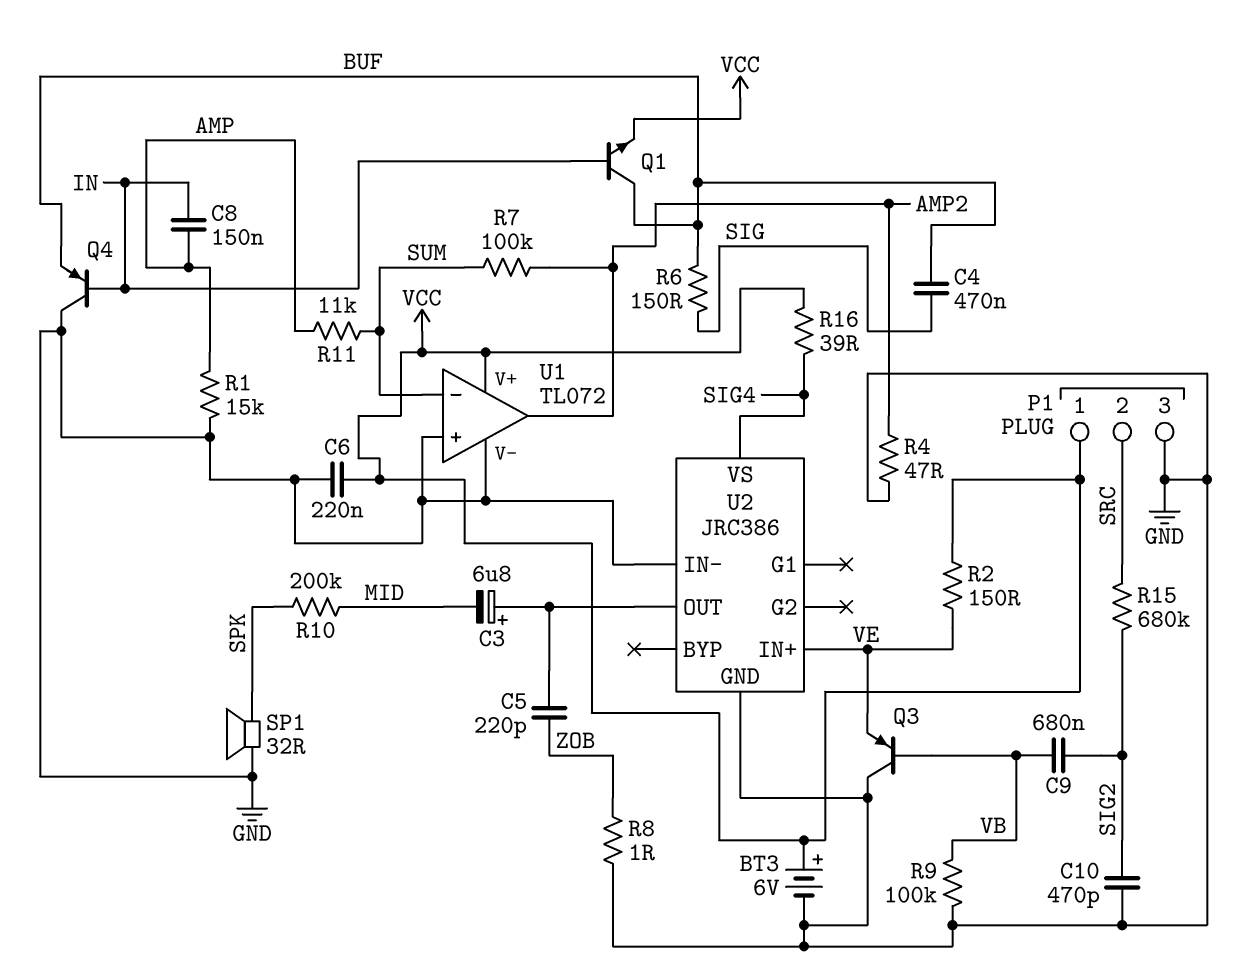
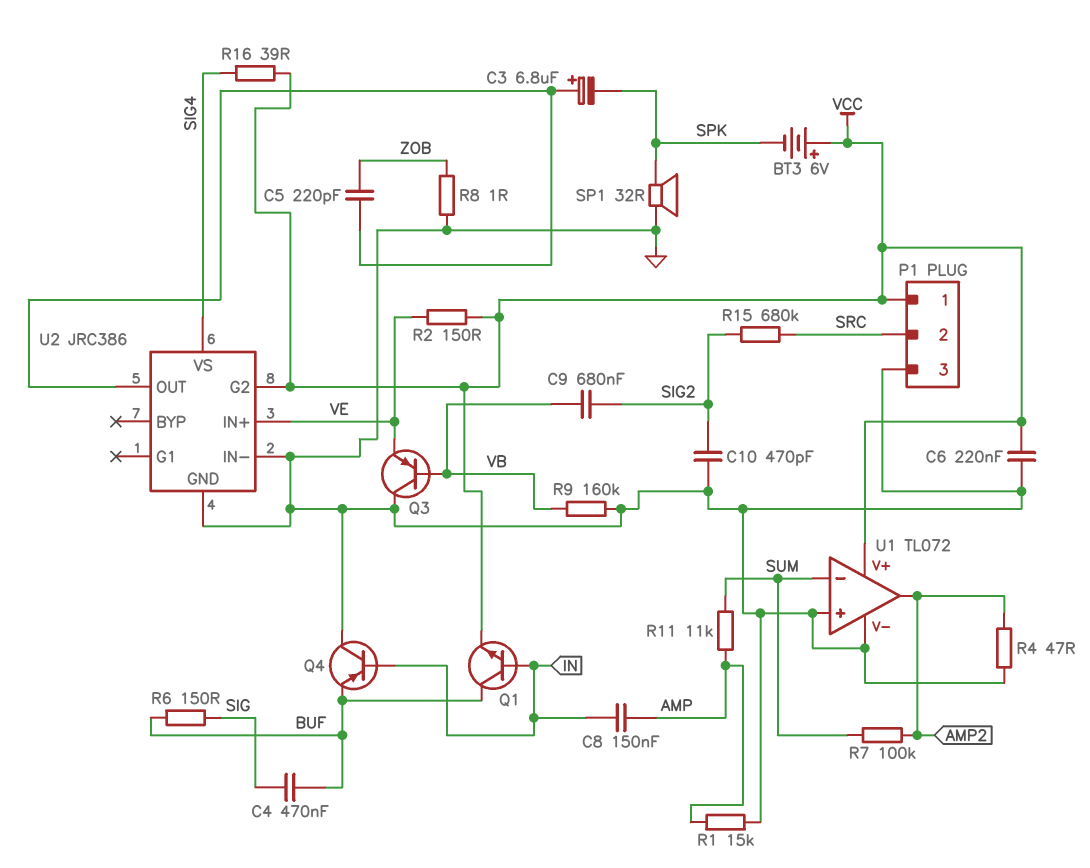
BT3: 6V (plus VCC, minus GND) -> 6V (plus VCC, minus SPK)
C3: 6.8uF (plus U2/OUT, minus MID) -> 6.8uF (plus U2/OUT, minus SPK)
R9: 100k (GND, VB) -> 160k (GND, VB)
R10: 200k (MID, SPK) -> none
U2 pin G2: none -> VCC

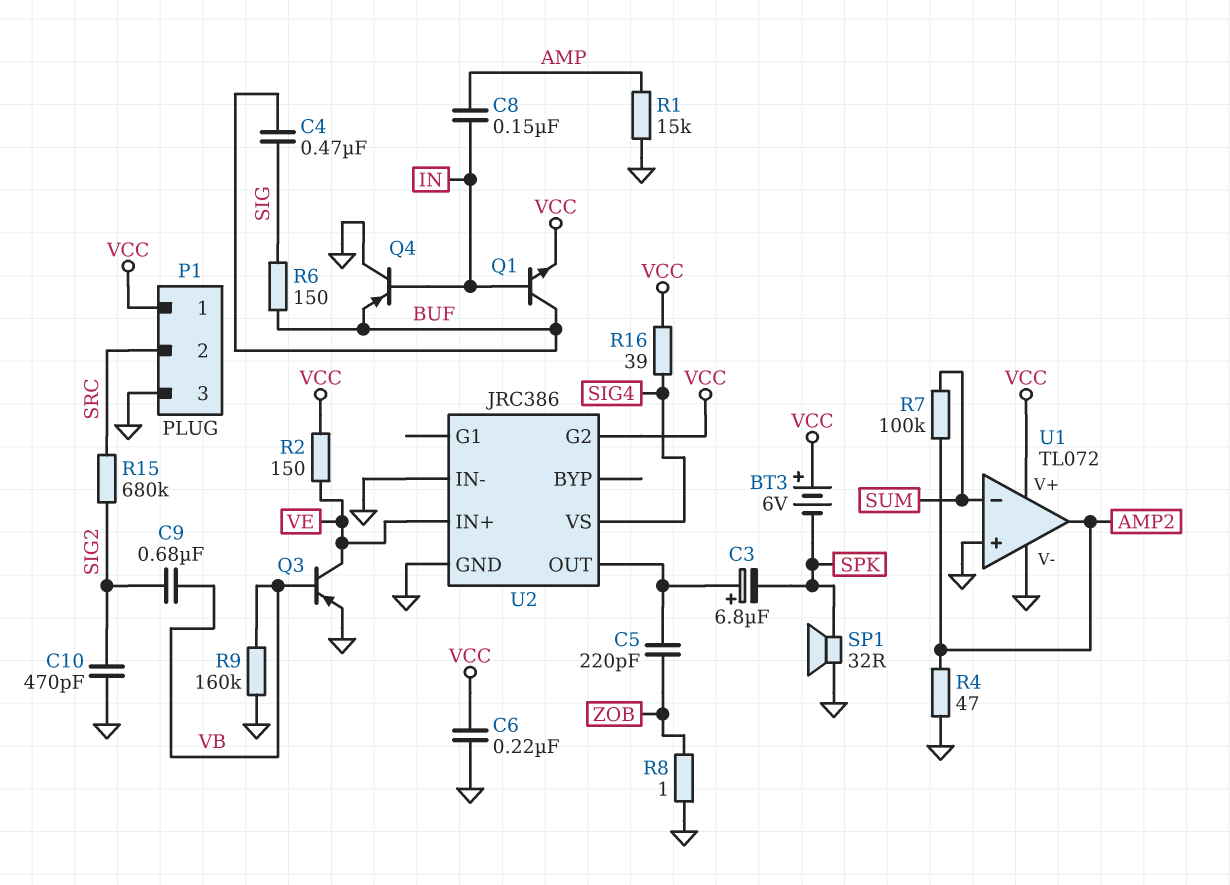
Q3: PNP (B VB, C GND, E VE) -> PNP (B VB, C VE, E GND)
R11: 11k (AMP, SUM) -> none

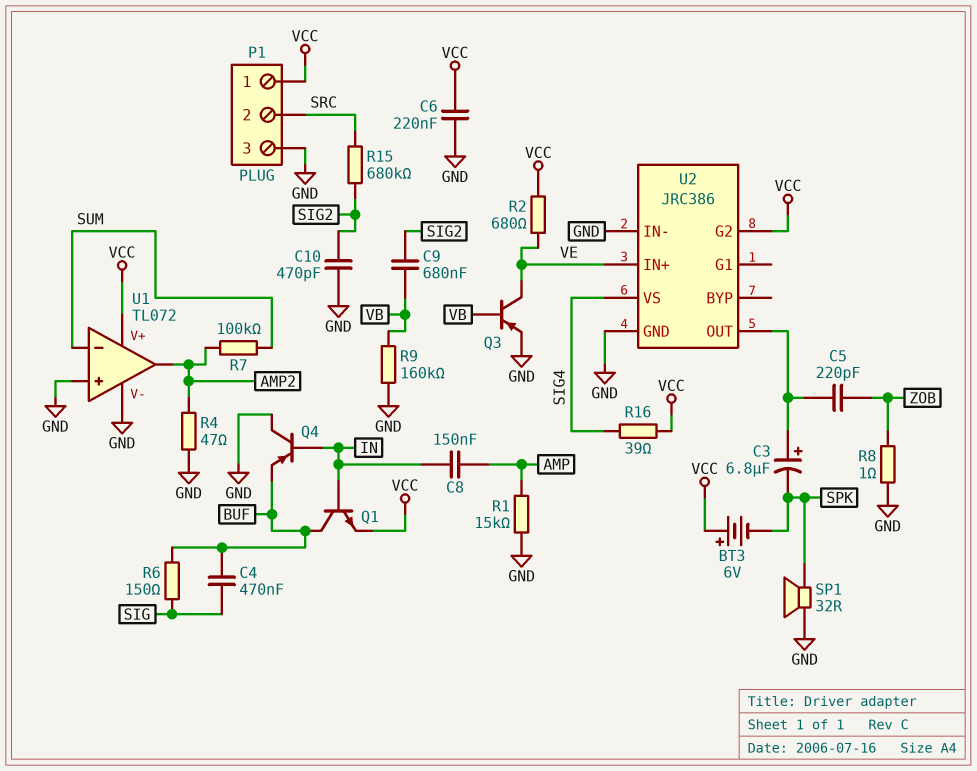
R2: 150 (VCC, VE) -> 680 (VCC, VE)

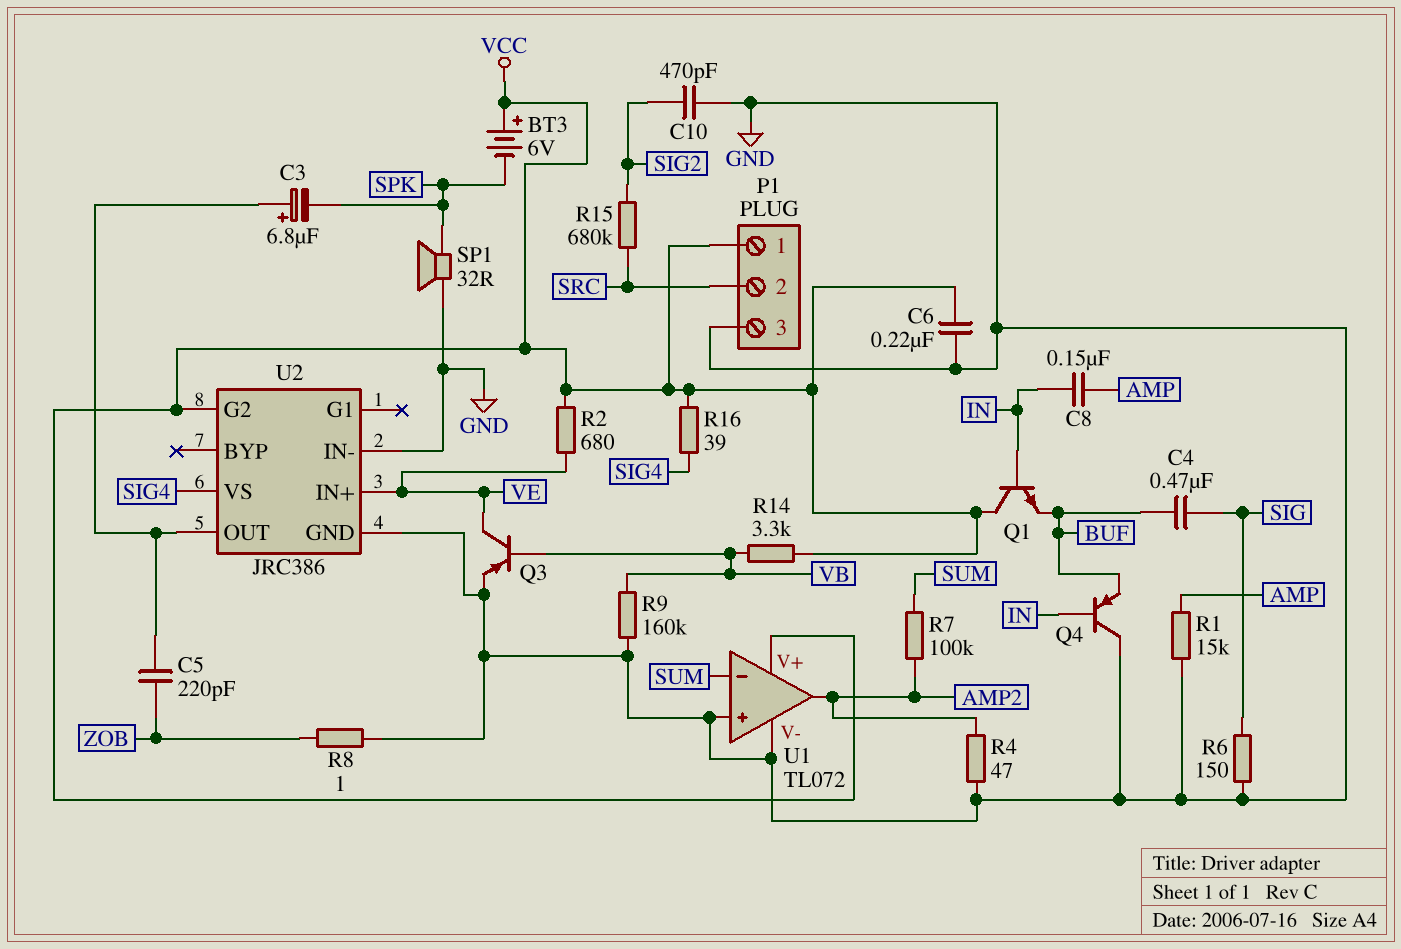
C9: 680nF (SIG2, VB) -> none
Q1: NPN (B IN, C BUF, E VCC) -> NPN (B IN, C VCC, E BUF)
R6: 150 (BUF, SIG) -> 150 (GND, SIG)
R14: none -> 3.3k (VB, VCC)

